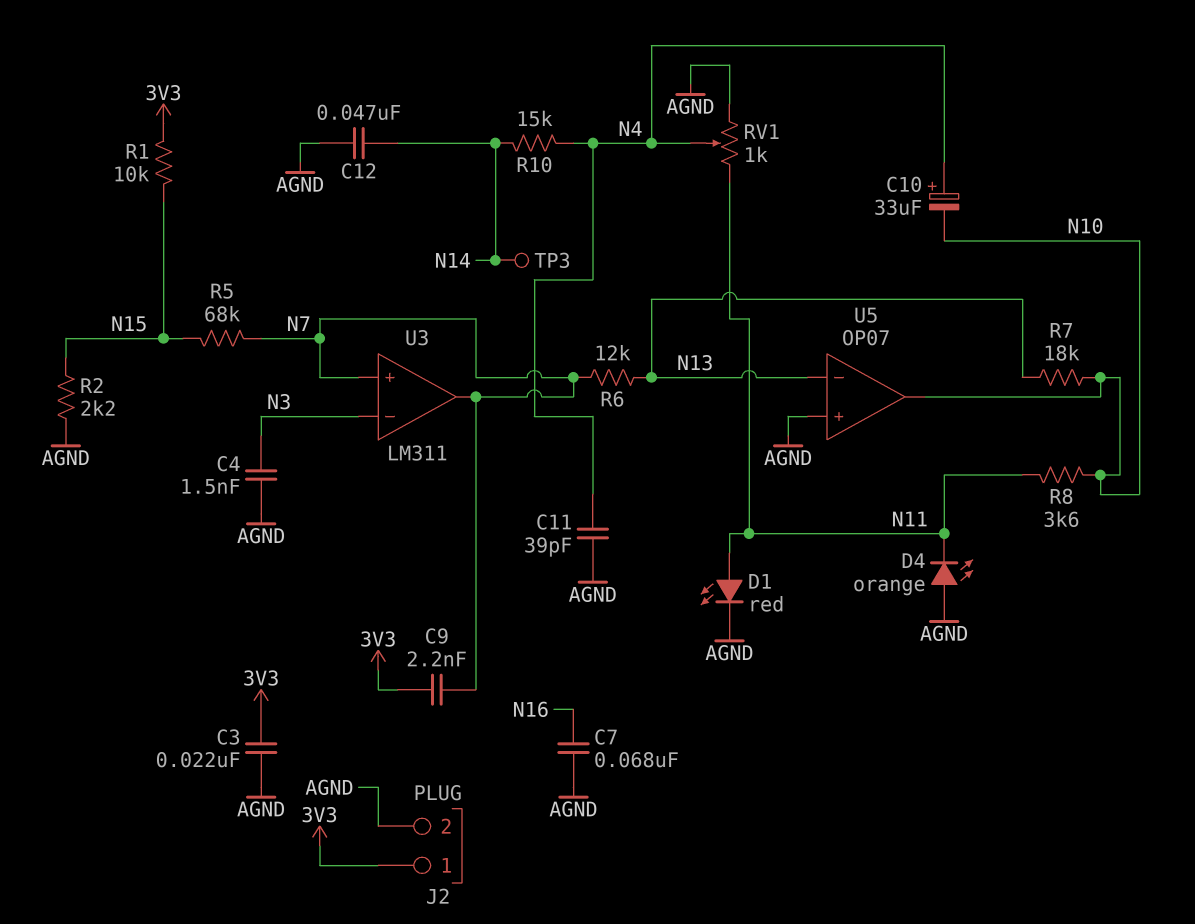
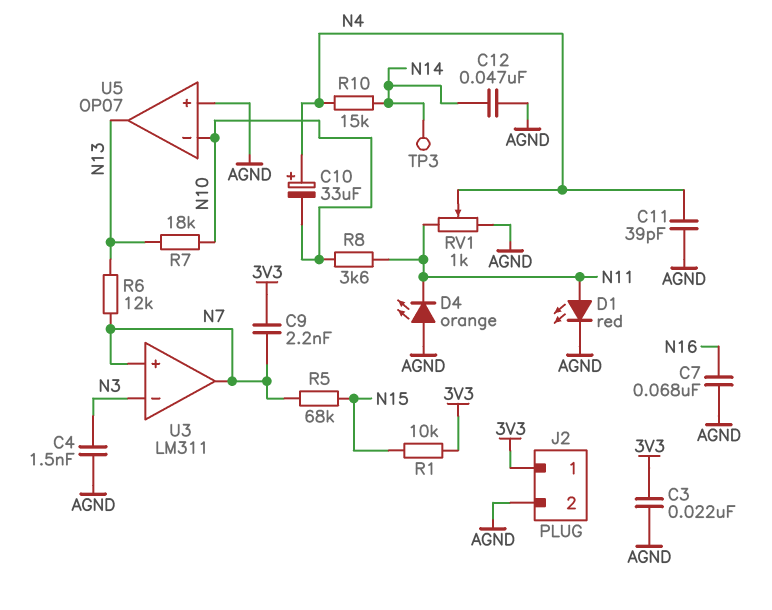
R2: 2.2k (AGND, N15) -> none
U5 pin in-: N13 -> N10
U5 pin out: N10 -> N13

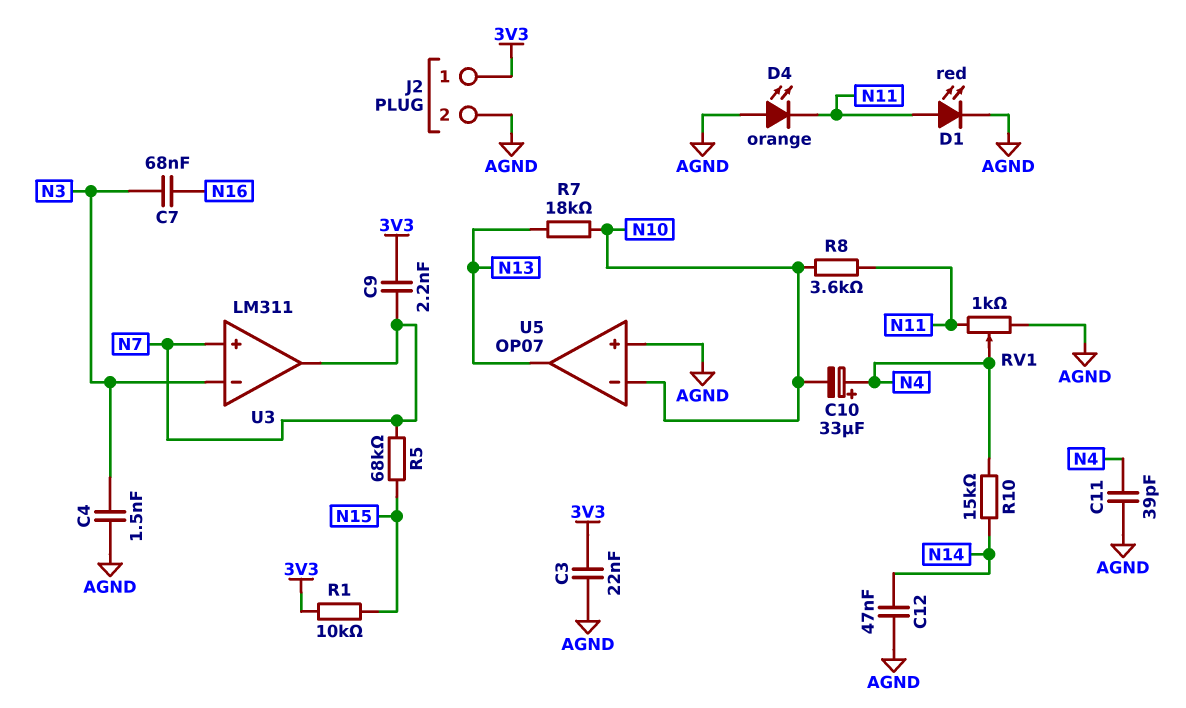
C7: 68nF (AGND, N16) -> 68nF (N3, N16)
R6: 12k (N7, N13) -> none
TP3: test point (N14) -> none

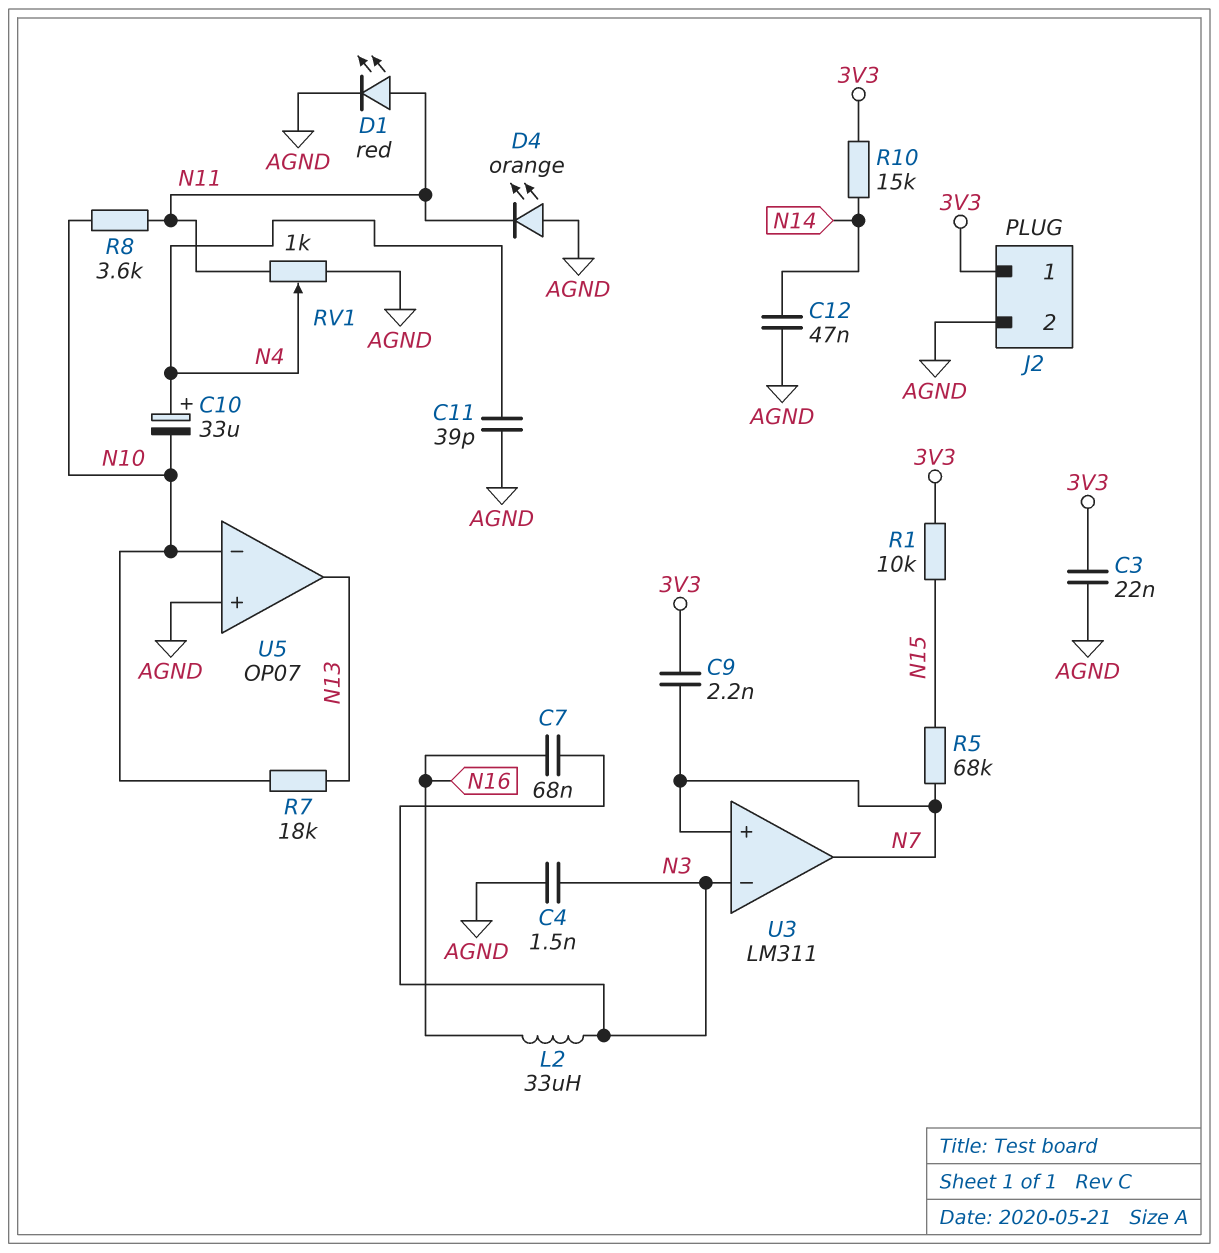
L2: none -> 33uH (N3, N16)
R10: 15k (N4, N14) -> 15k (3V3, N14)

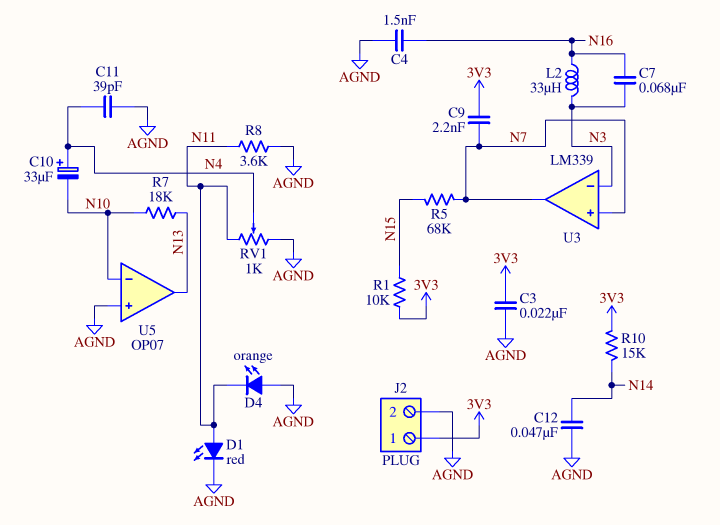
C4: 1.5nF (AGND, N3) -> 1.5nF (AGND, N16)
R8: 3.6k (N10, N11) -> 3.6k (AGND, N11)
U3: LM311 -> LM339

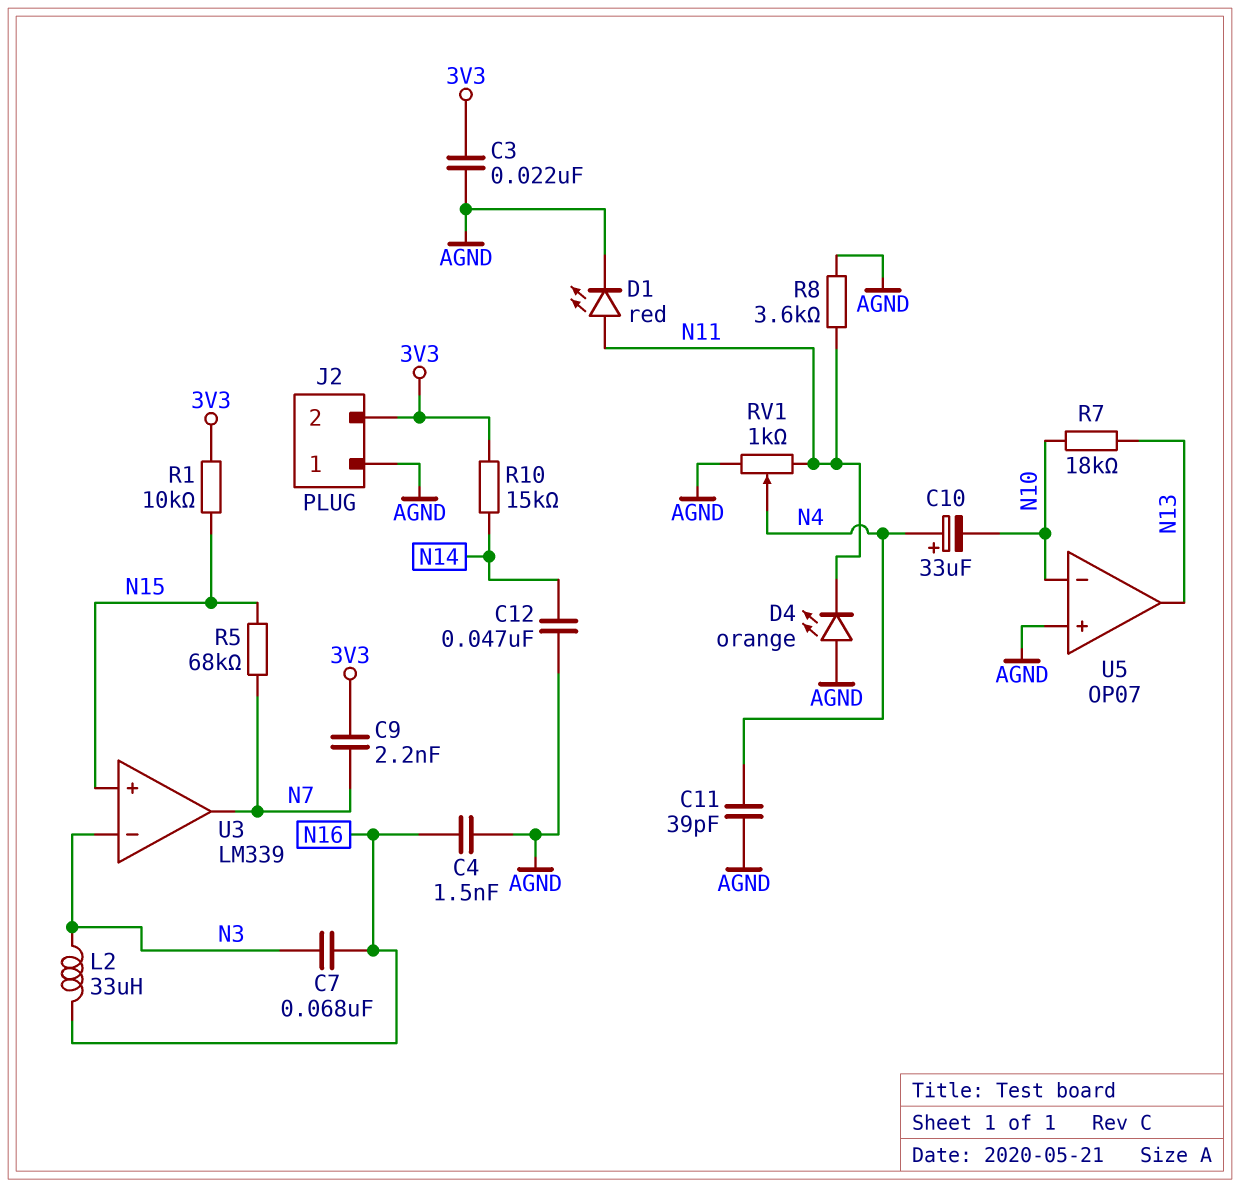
J2 pin 1: 3V3 -> AGND
J2 pin 2: AGND -> 3V3
U3 pin in+: N7 -> N15

